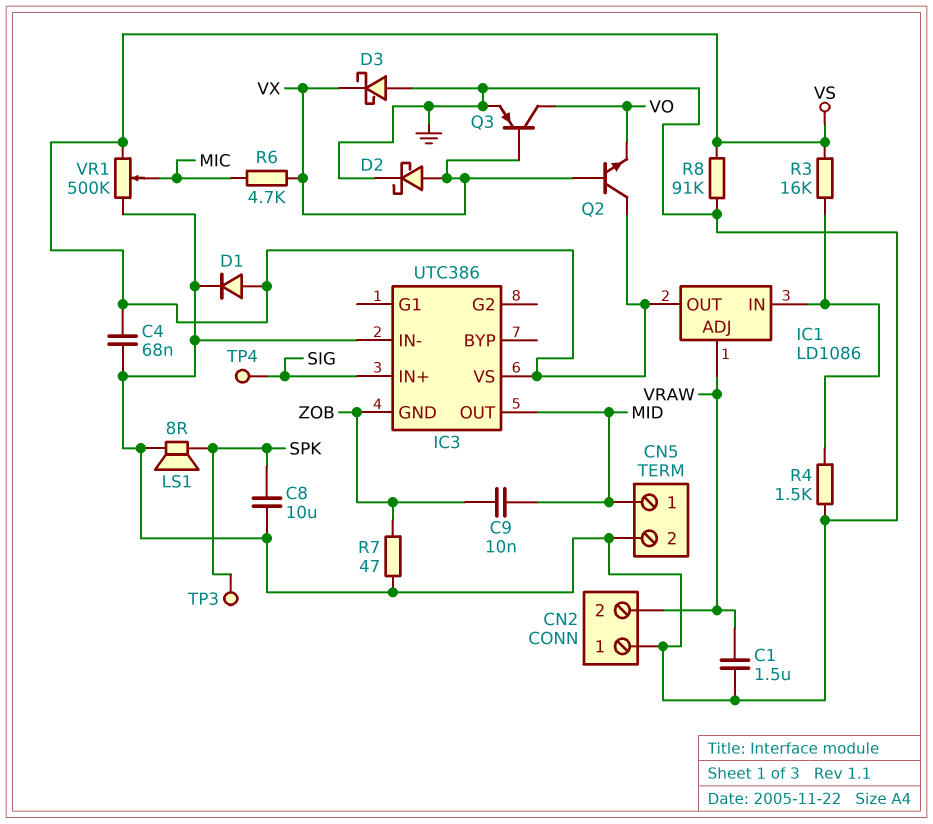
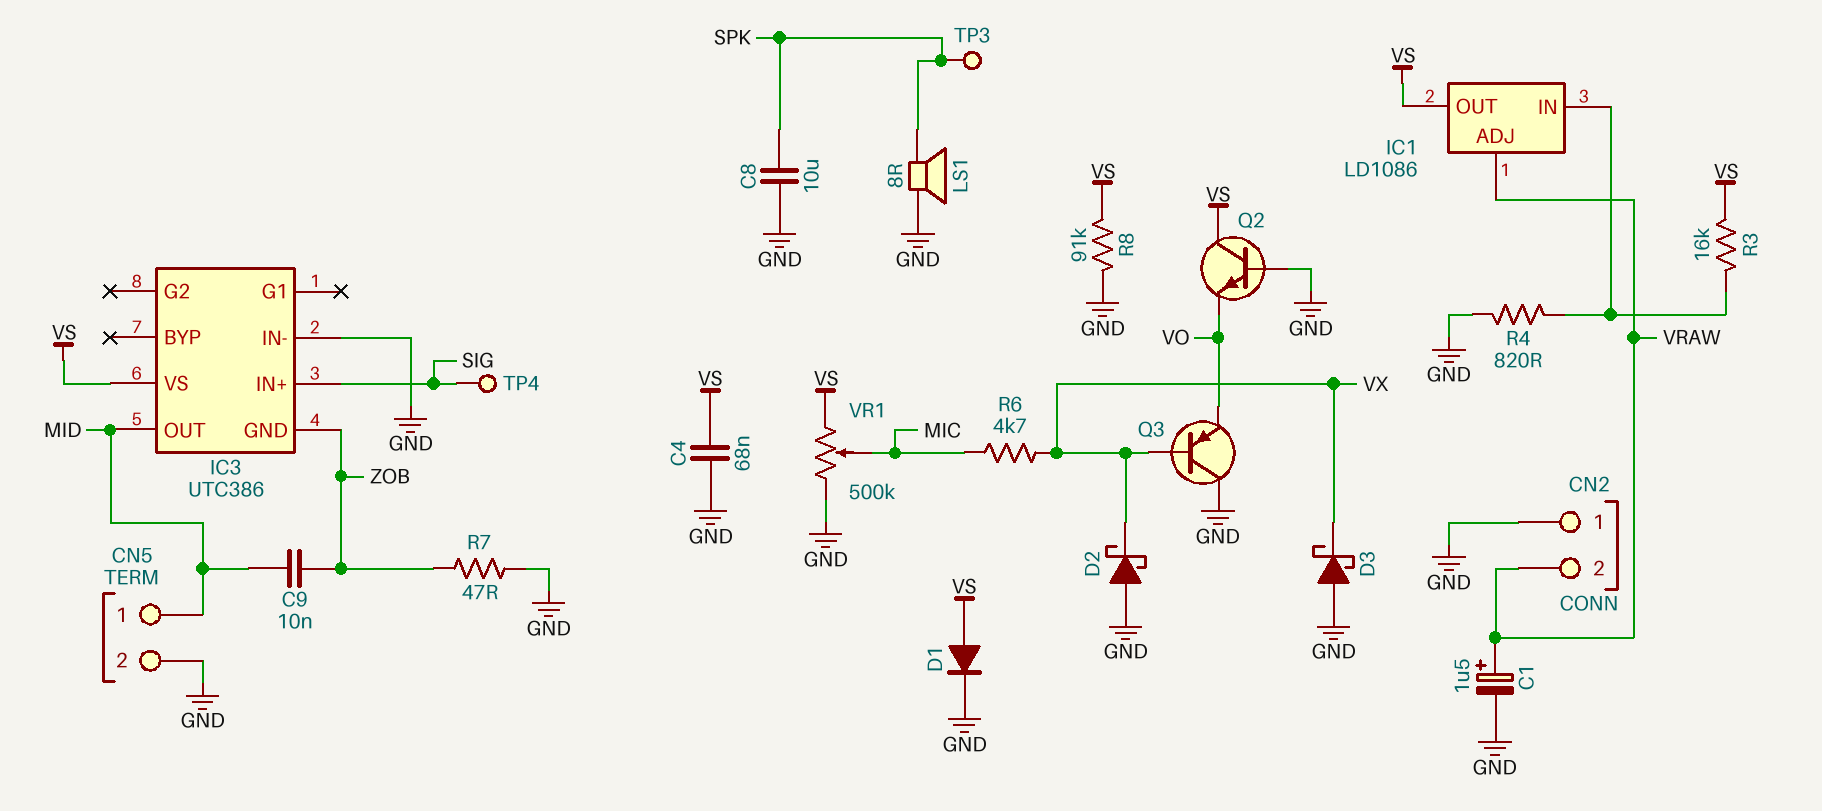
C1: 1.5uF (GND, VRAW) -> 1.5uF (plus VRAW, minus GND)
D2: schottky (A VX, K GND) -> schottky (A GND, K VX)
Q2: NPN (B VX, C VS, E VO) -> NPN (B GND, C VS, E VO)
Q3: PNP (B VX, C VO, E GND) -> PNP (B VX, C GND, E VO)
R4: 1.5k (GND, IC1/IN) -> 820 (GND, IC1/IN)

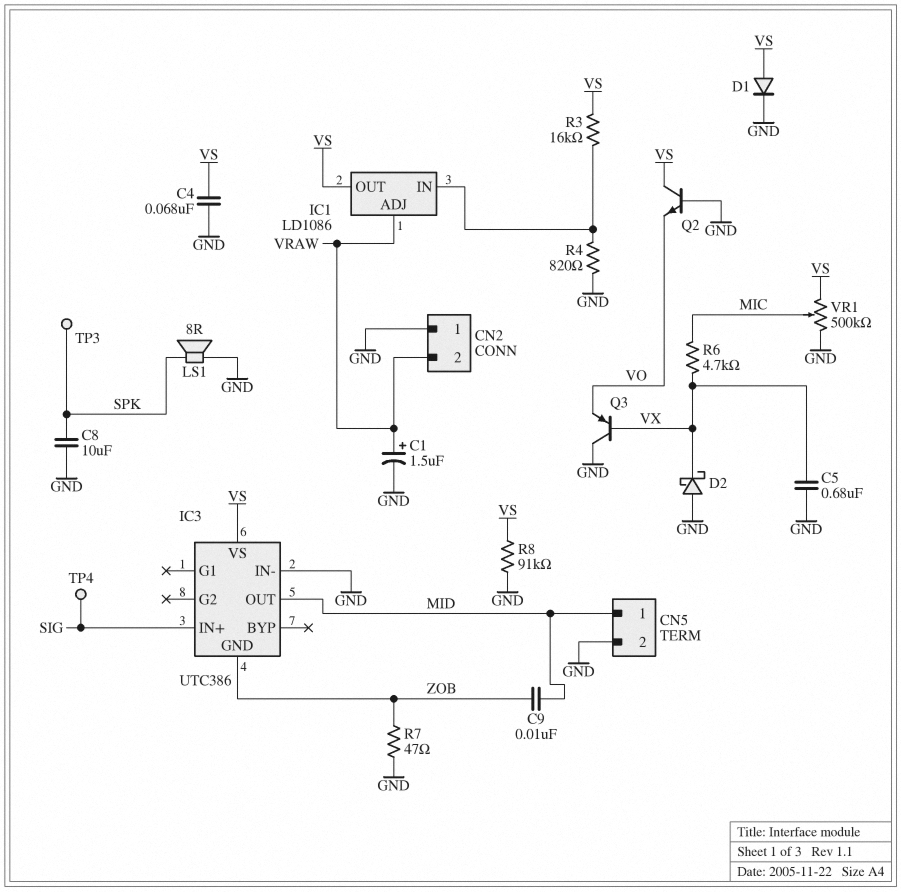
C5: none -> 680nF (GND, VX)
D3: schottky (A GND, K VX) -> none

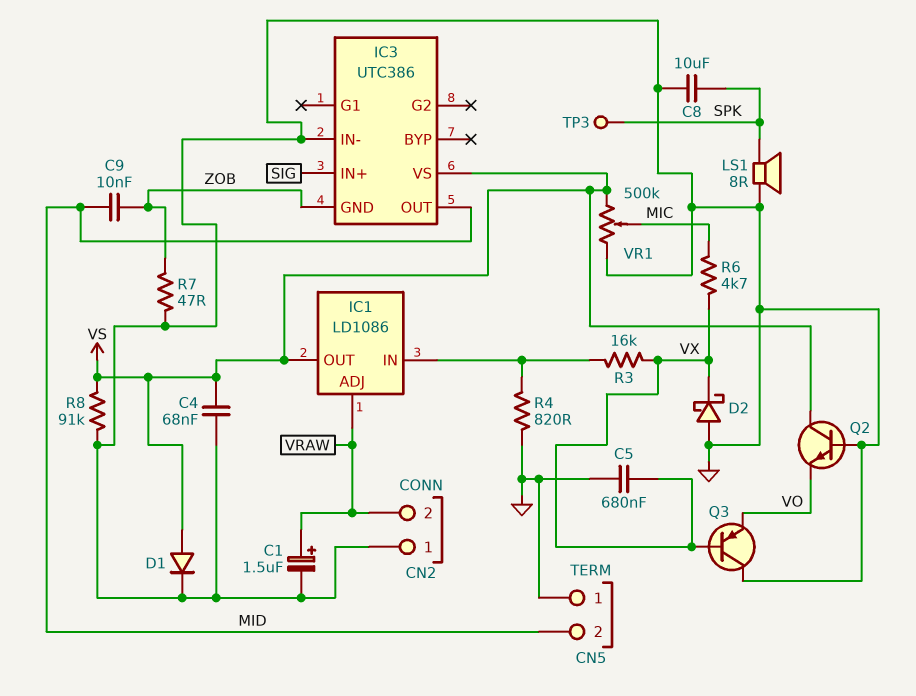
CN5 pin 1: MID -> GND
CN5 pin 2: GND -> MID
R3: 16k (IC1/IN, VS) -> 16k (IC1/IN, VX)
TP4: test point (SIG) -> none

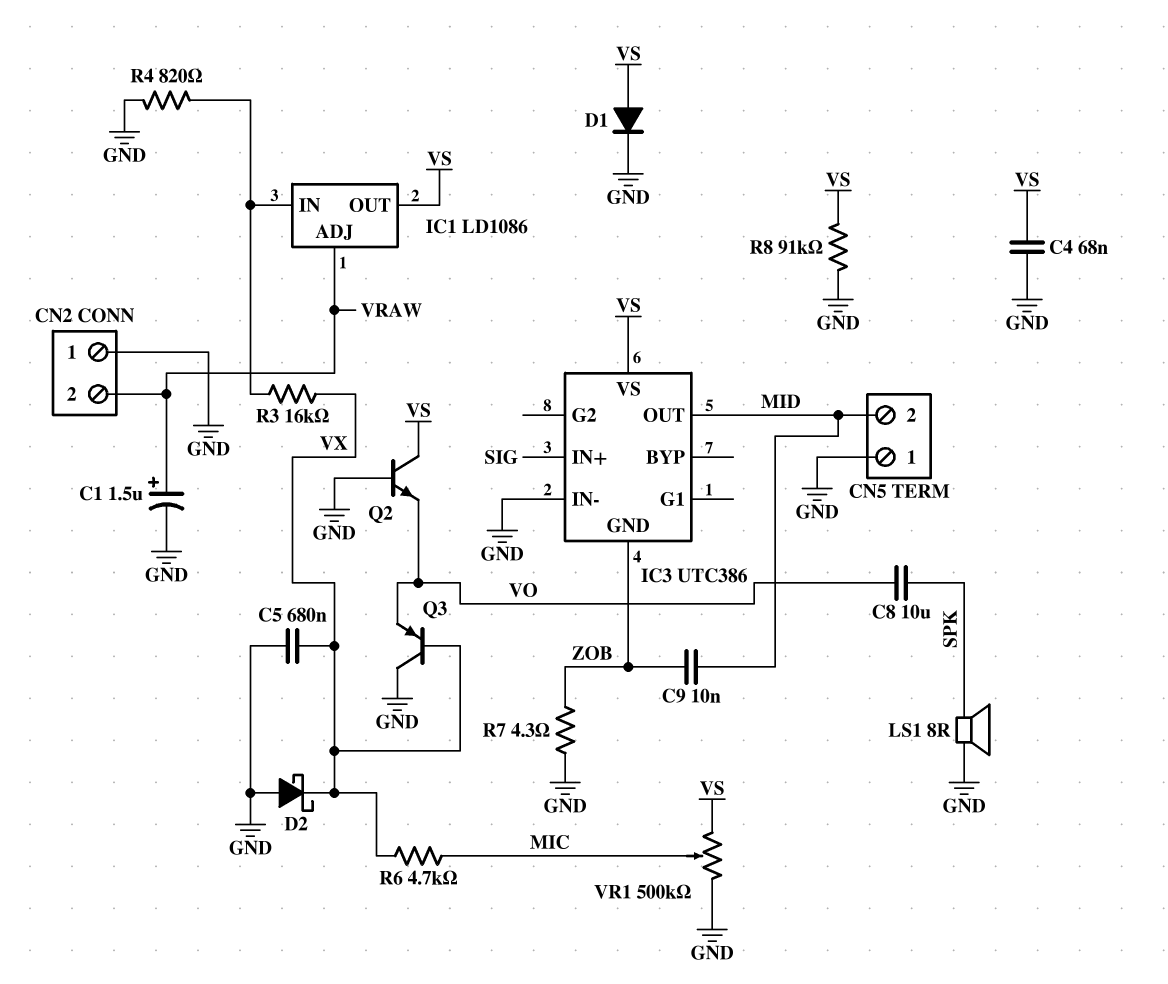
C8: 10uF (GND, SPK) -> 10uF (SPK, VO)
R7: 47 (GND, ZOB) -> 4.3 (GND, ZOB)
TP3: test point (SPK) -> none

